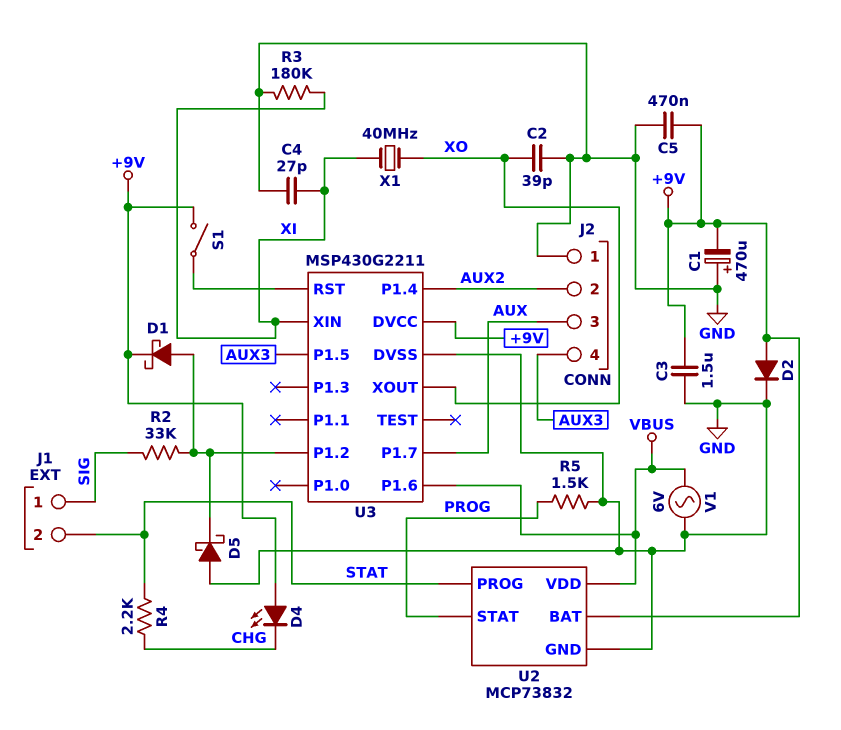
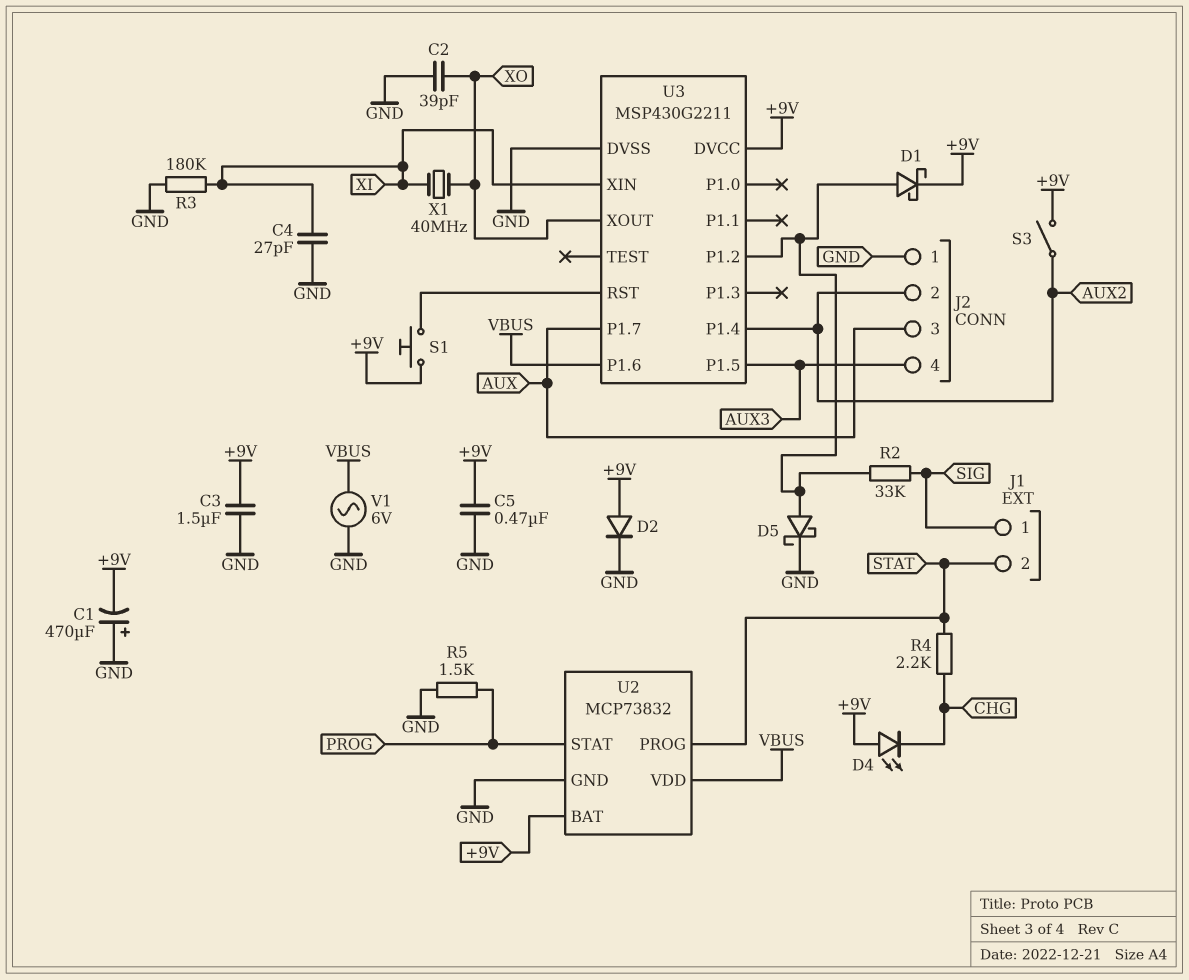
D5: schottky (A GND, K U3/P1.2) -> schottky (A U3/P1.2, K GND)
S1: switch (+9V, U3/RST) -> button (+9V, U3/RST)
S3: none -> switch (+9V, AUX2)

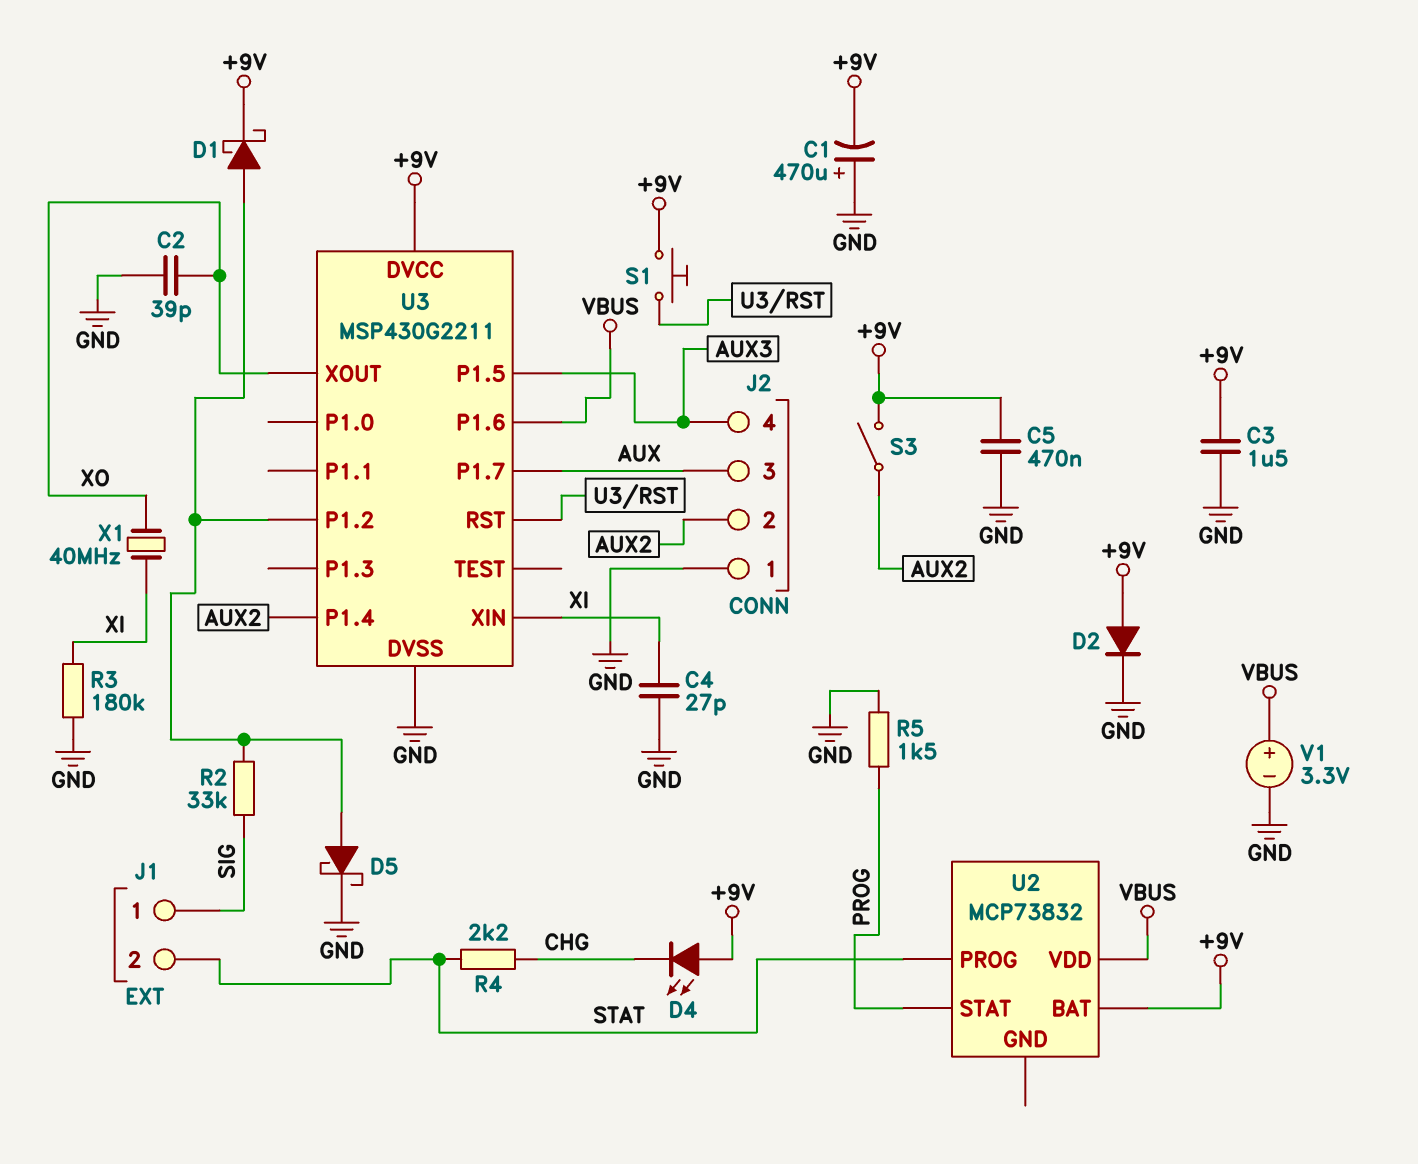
U2 pin GND: GND -> none
V1: AC 6V (GND, VBUS) -> 3.3V (plus VBUS, minus GND)

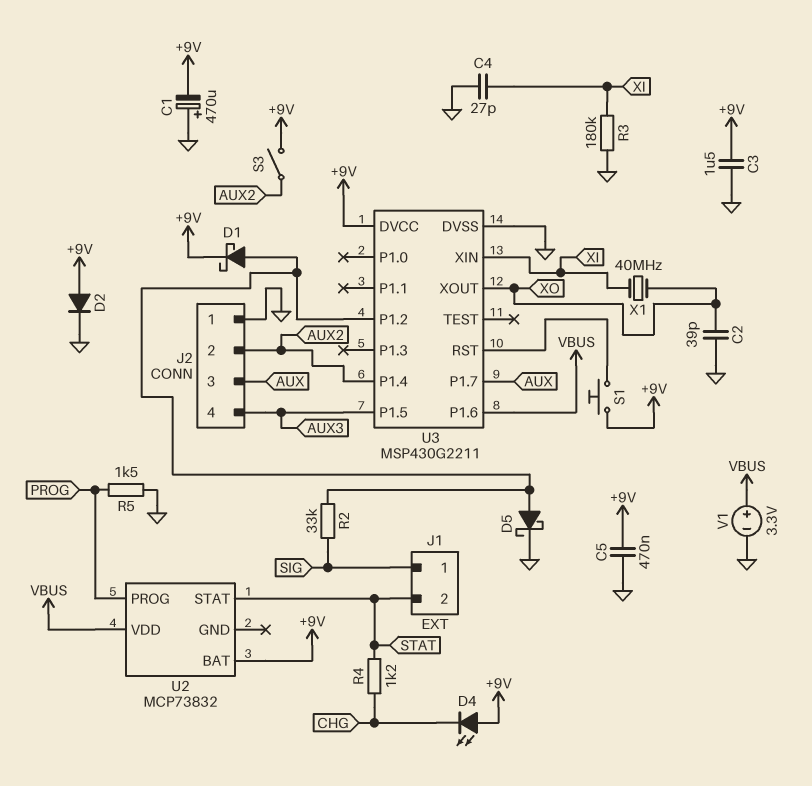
R4: 2.2k (CHG, STAT) -> 1.2k (CHG, STAT)
U2 pin PROG: STAT -> PROG
U2 pin STAT: PROG -> STAT

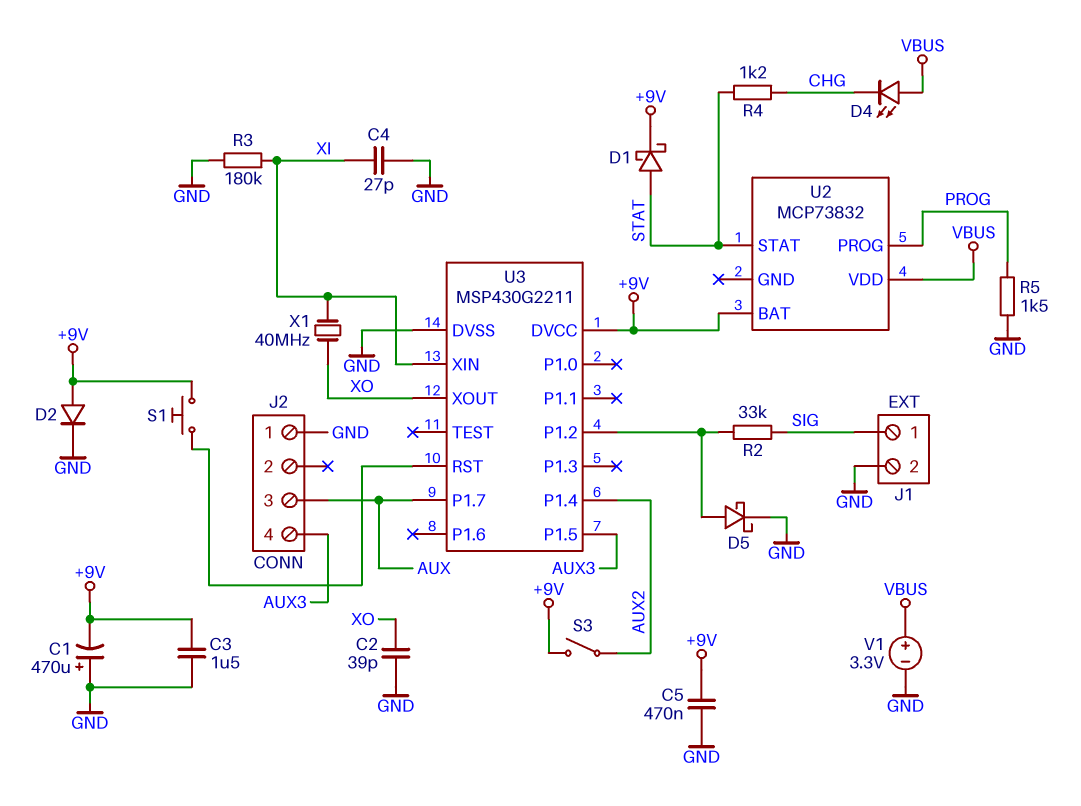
D1: schottky (A U3/P1.2, K +9V) -> schottky (A STAT, K +9V)
D4: LED (A +9V, K CHG) -> LED (A VBUS, K CHG)
J1 pin 2: STAT -> GND
J2 pin 2: AUX2 -> none
U3 pin P1.6: VBUS -> none

